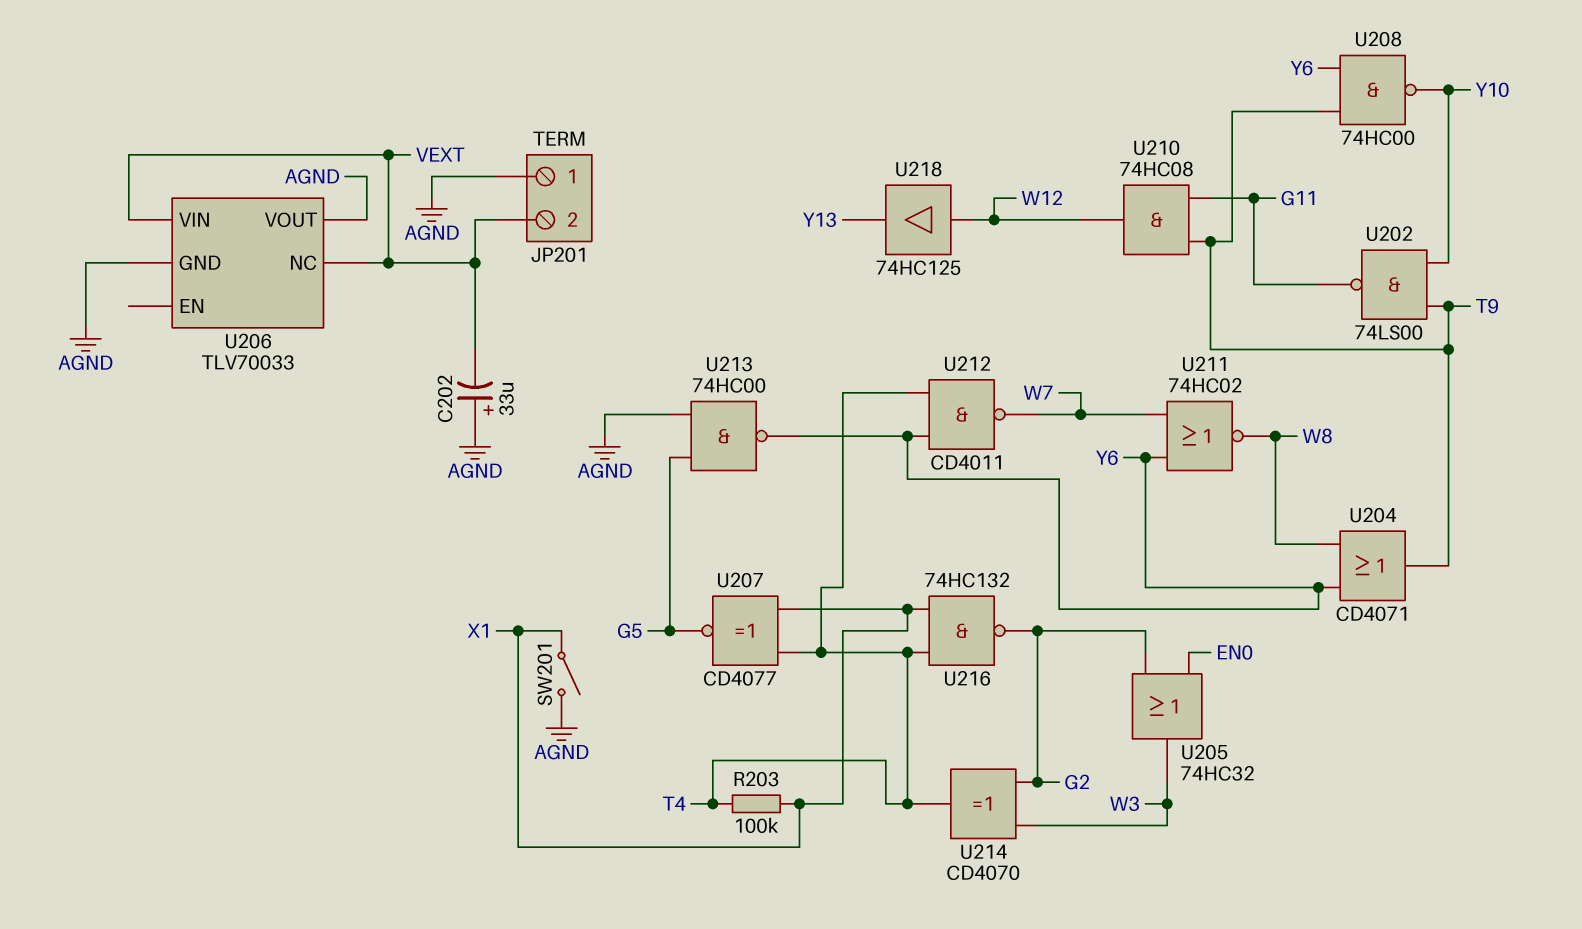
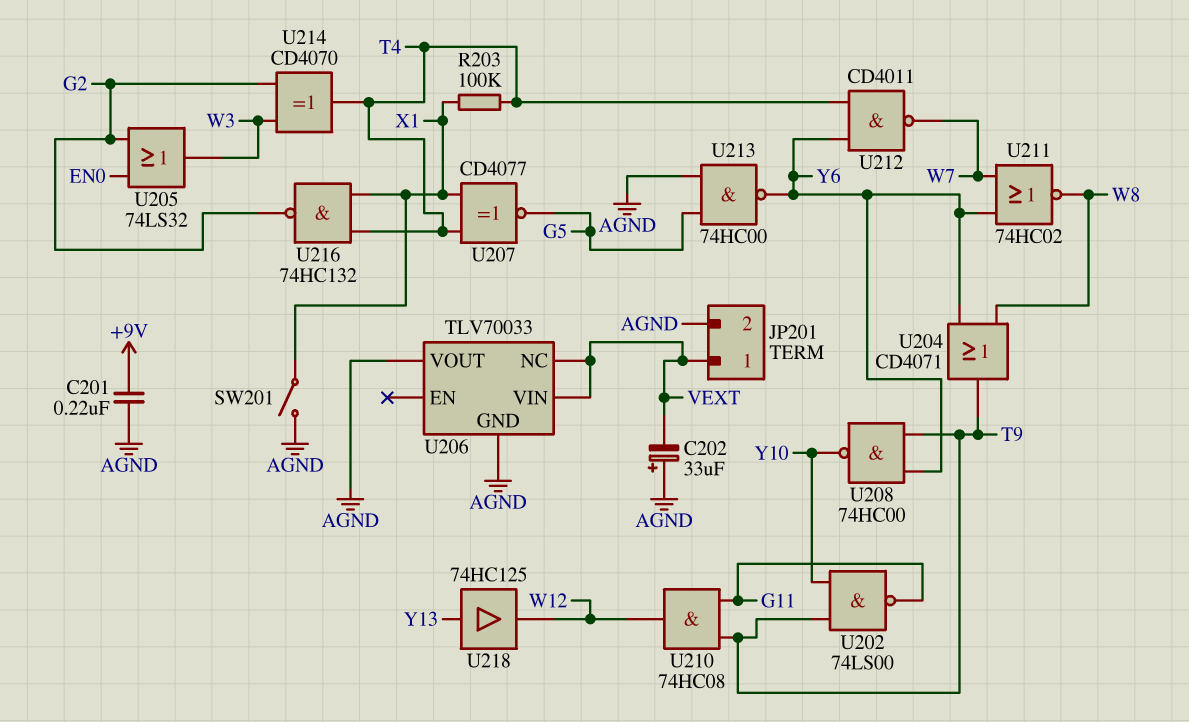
C201: none -> 220nF (+9V, AGND)
JP201 pin 1: AGND -> VEXT
JP201 pin 2: VEXT -> AGND
U205: OR 74HC32 (in EN0, in G2, out W3) -> OR 74LS32 (in EN0, in G2, out W3)
U218: buffer 74HC125 (in W12, out Y13) -> buffer 74HC125 (in Y13, out W12)

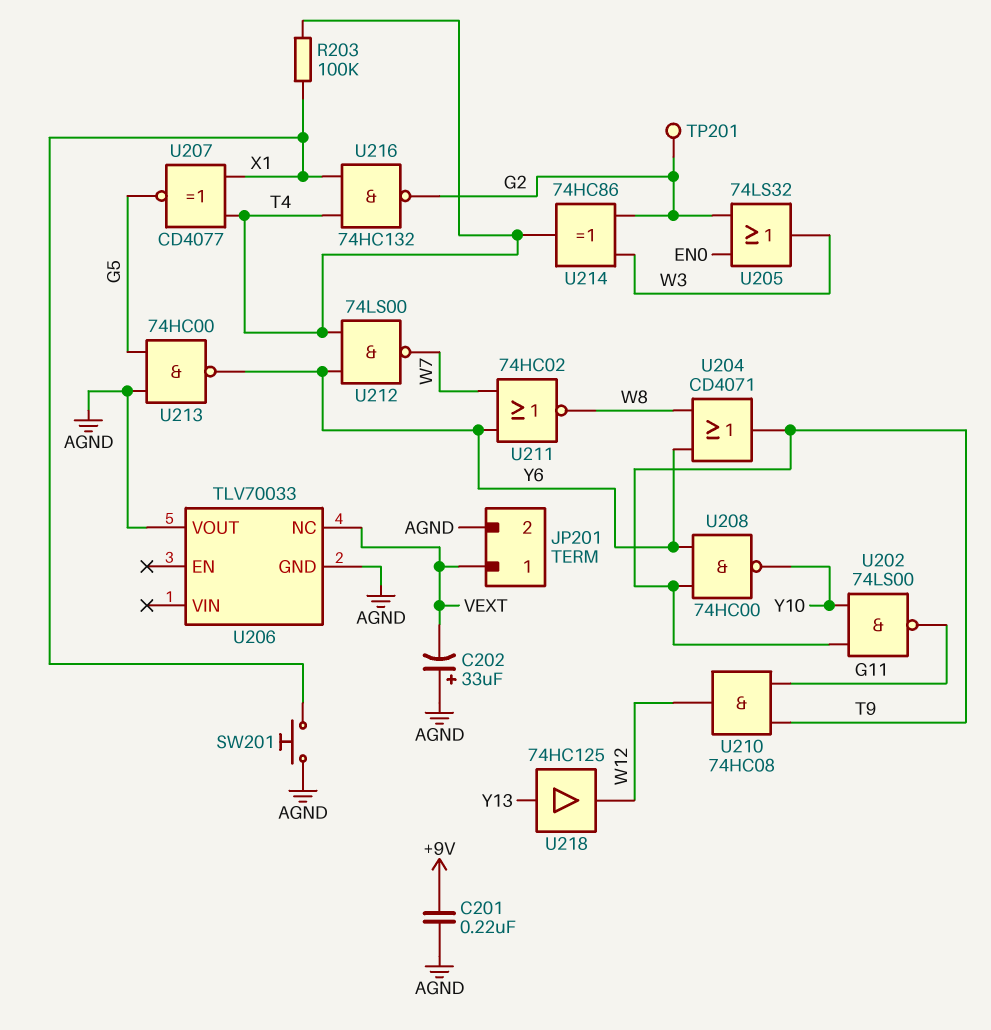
SW201: switch (AGND, X1) -> button (AGND, X1)
TP201: none -> test point (G2)
U206 pin VIN: VEXT -> none
U212: NAND CD4011 (in T4, in Y6, out W7) -> NAND 74LS00 (in T4, in Y6, out W7)
U214: XOR CD4070 (in G2, in W3, out T4) -> XOR 74HC86 (in G2, in W3, out T4)

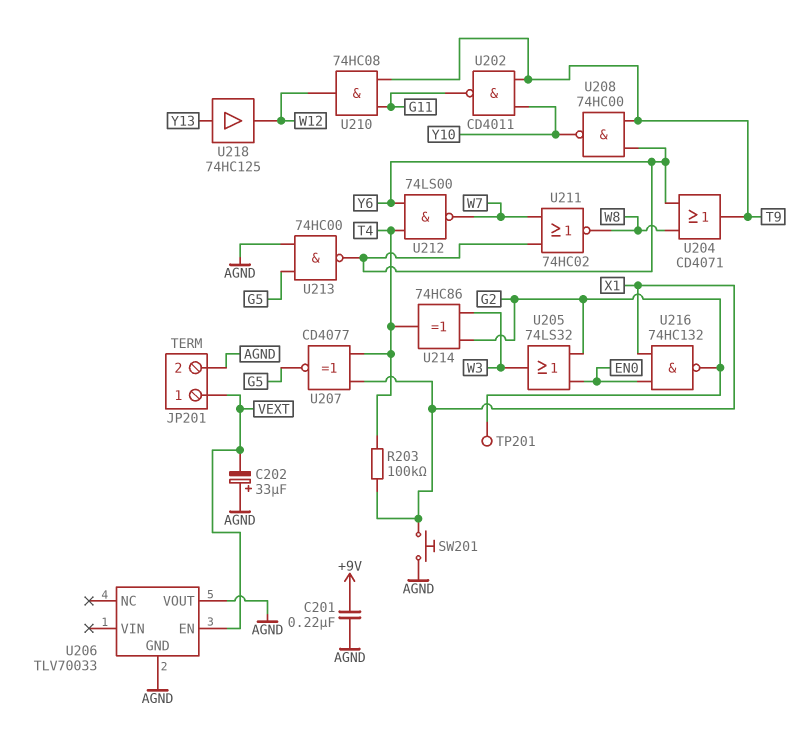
U202: NAND 74LS00 (in T9, in Y10, out G11) -> NAND CD4011 (in T9, in Y10, out G11)
U206 pin EN: none -> VEXT
U206 pin NC: VEXT -> none
U216: NAND 74HC132 (in T4, in X1, out G2) -> NAND 74HC132 (in EN0, in X1, out G2)

